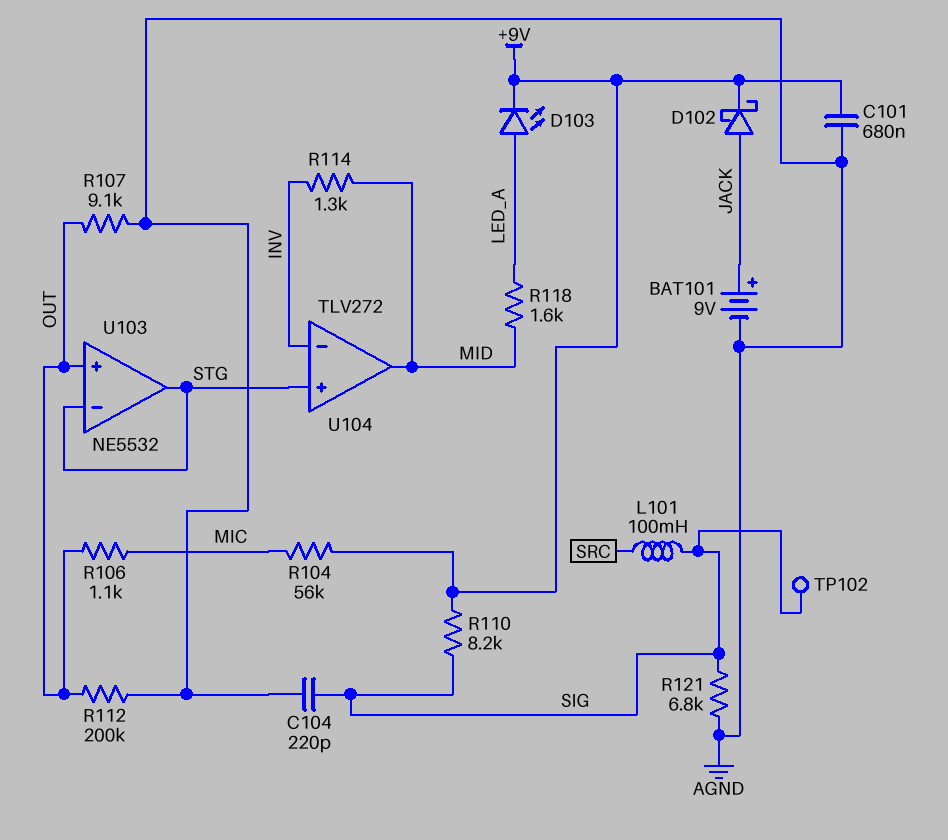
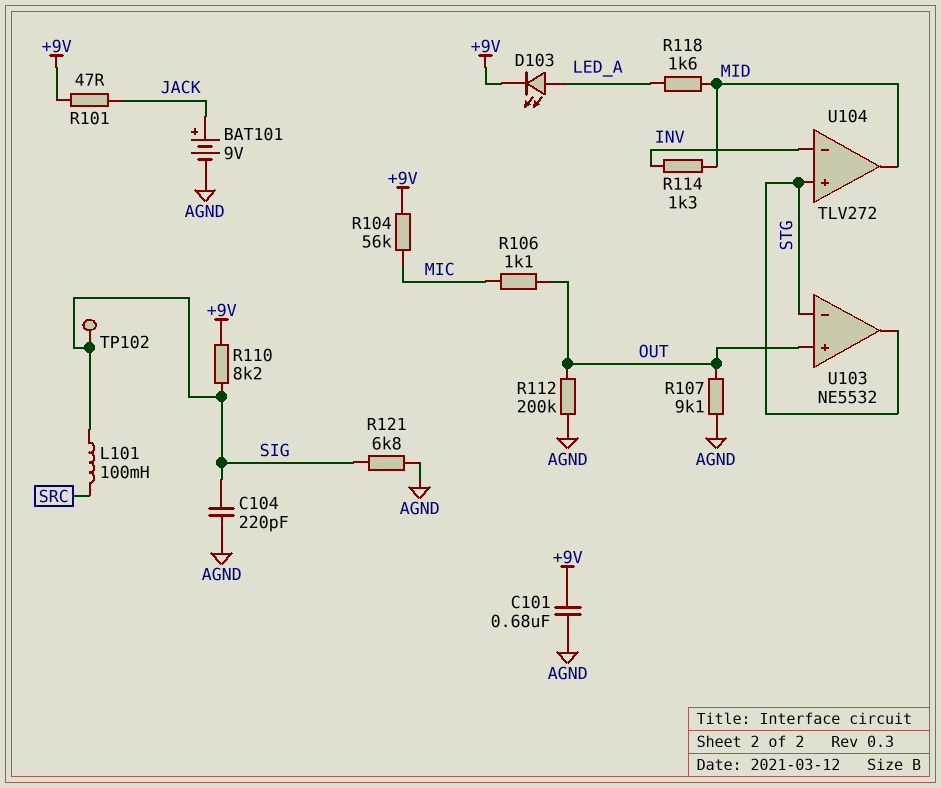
D102: schottky (A JACK, K +9V) -> none
R101: none -> 47 (+9V, JACK)

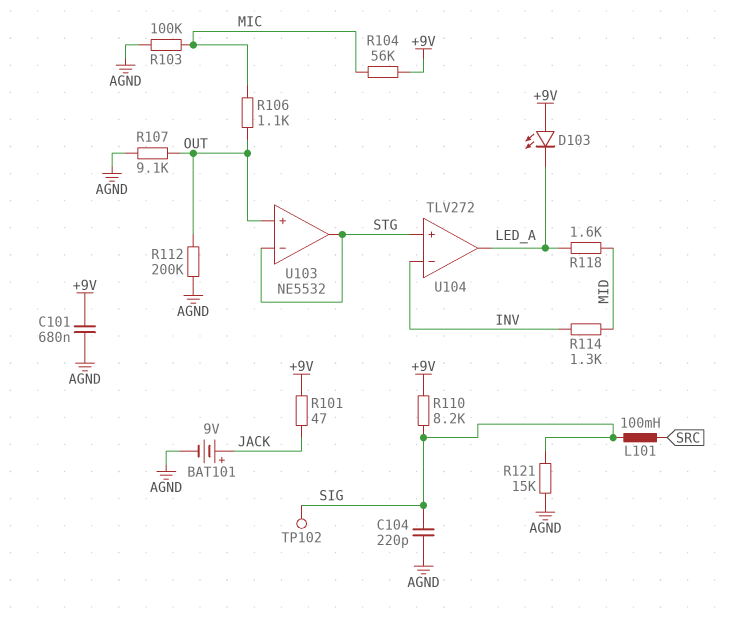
D103: LED (A LED_A, K +9V) -> LED (A +9V, K LED_A)
R103: none -> 100k (AGND, MIC)
R121: 6.8k (AGND, SIG) -> 15k (AGND, SIG)
U104 pin out: MID -> LED_A

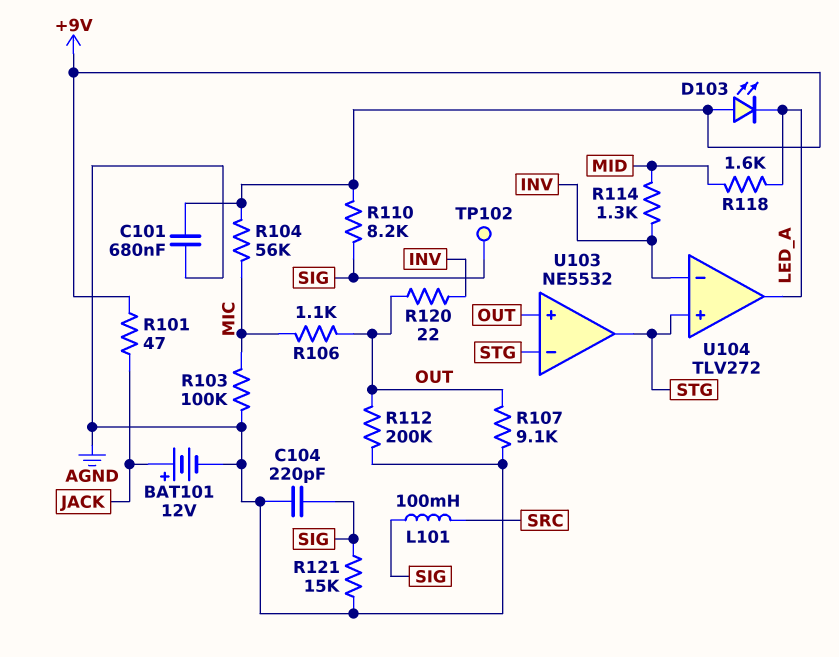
BAT101: 9V (plus JACK, minus AGND) -> 12V (plus JACK, minus AGND)
R120: none -> 22 (INV, OUT)

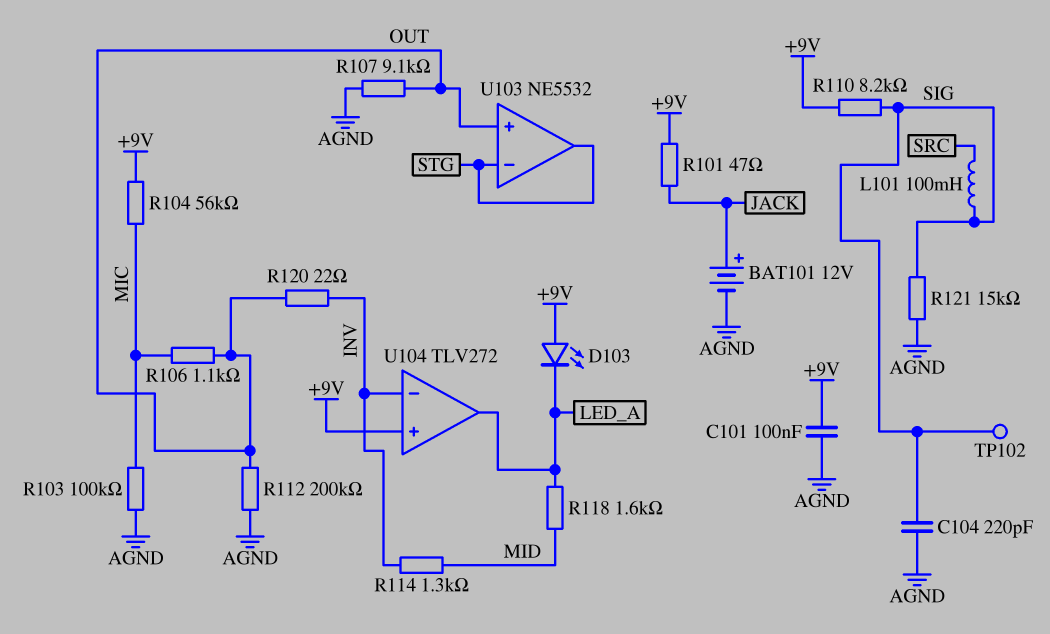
C101: 680nF (+9V, AGND) -> 100nF (+9V, AGND)
U104 pin in+: STG -> +9V

